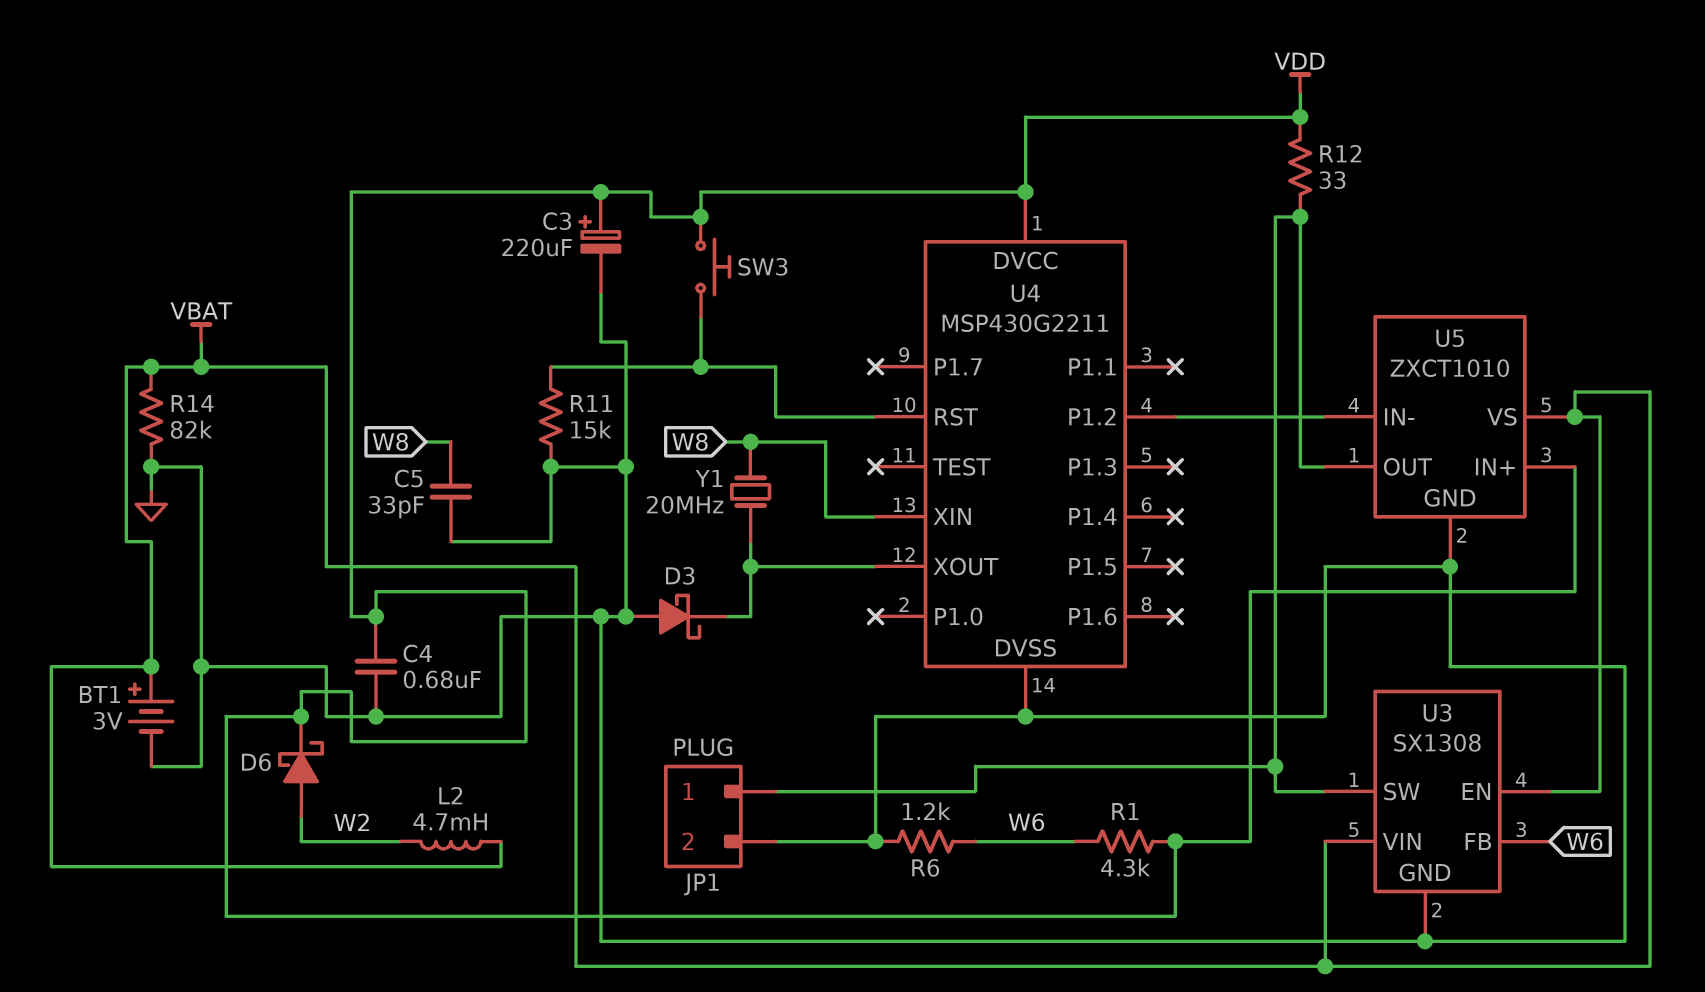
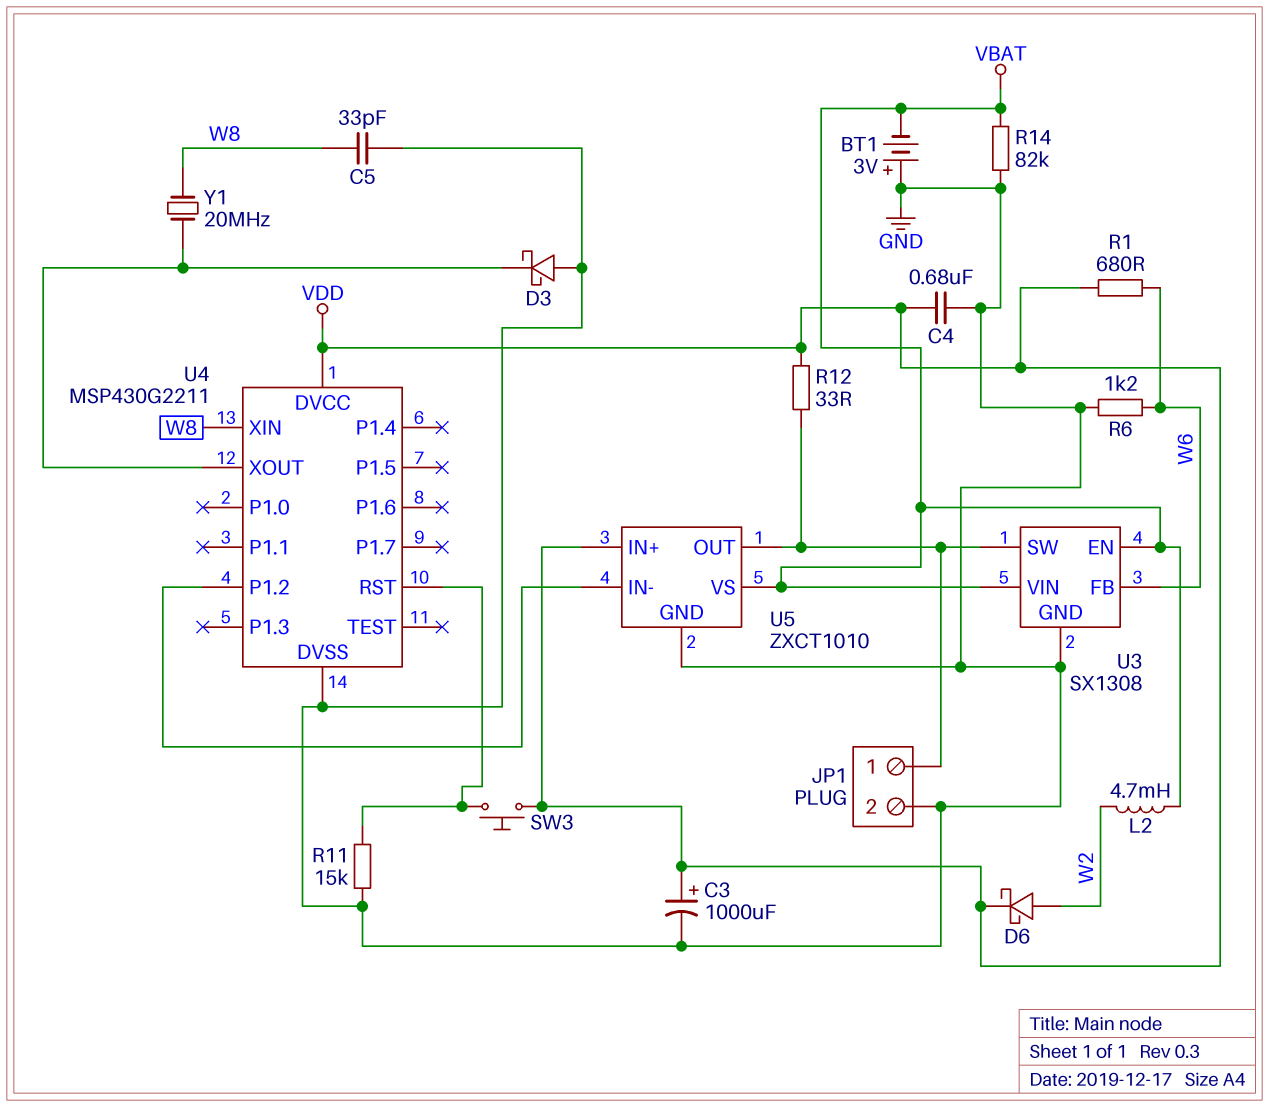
BT1: 3V (plus VBAT, minus GND) -> 3V (plus GND, minus VBAT)
C3: 220uF (plus VDD, minus GND) -> 1000uF (plus VDD, minus GND)
R1: 4.3k (VDD, W6) -> 680 (VDD, W6)

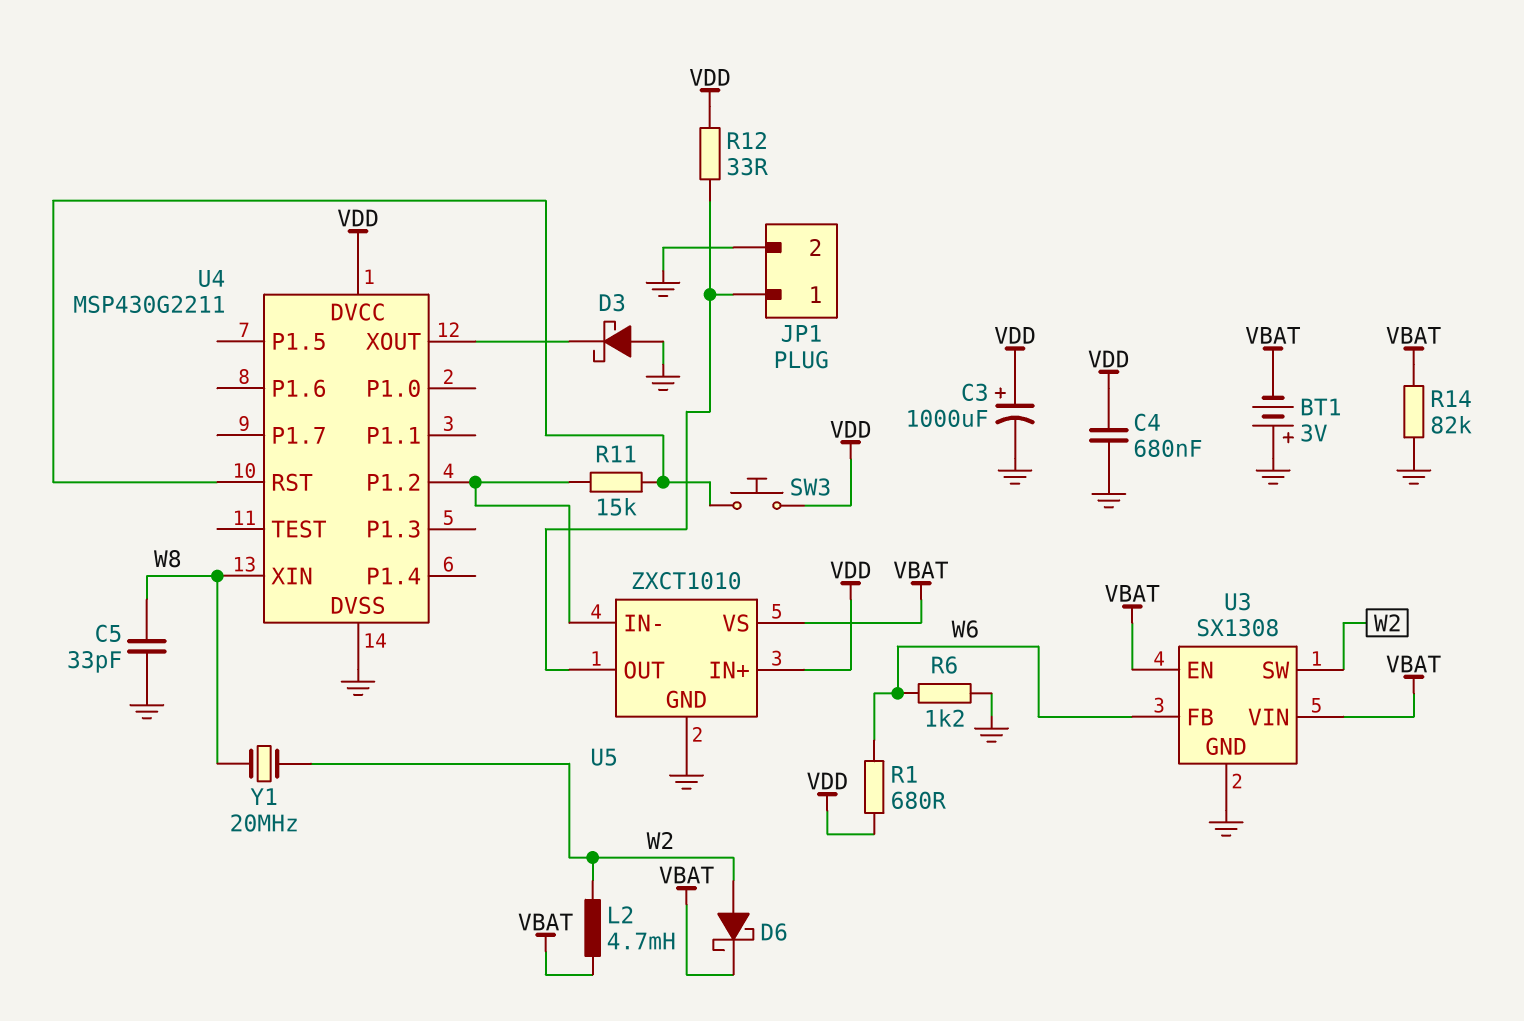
D6: schottky (A W2, K VDD) -> schottky (A W2, K VBAT)
R11: 15k (GND, U4/RST) -> 15k (U4/P1.2, U4/RST)
U3 pin SW: JP1/1 -> W2
Y1: 20MHz (U4/XOUT, W8) -> 20MHz (W2, W8)

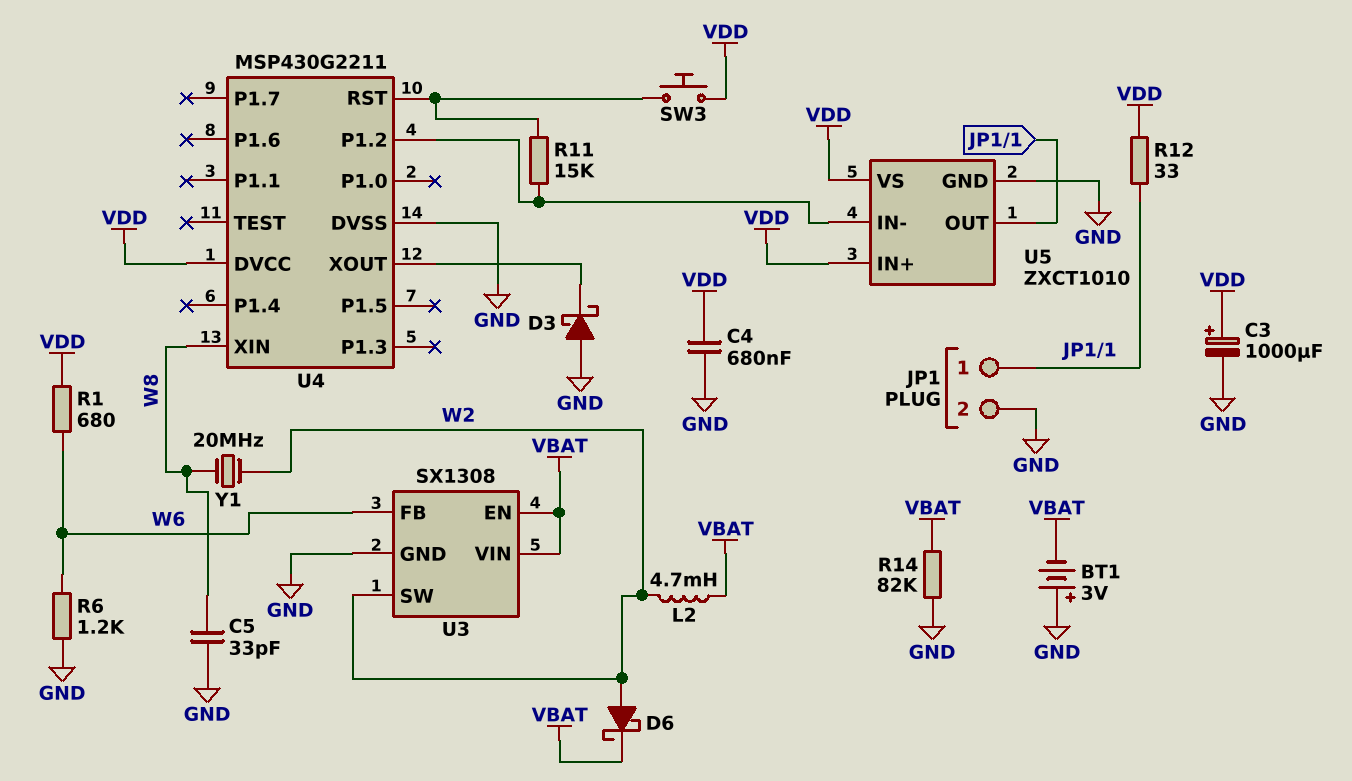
U5 pin VS: VBAT -> VDD

